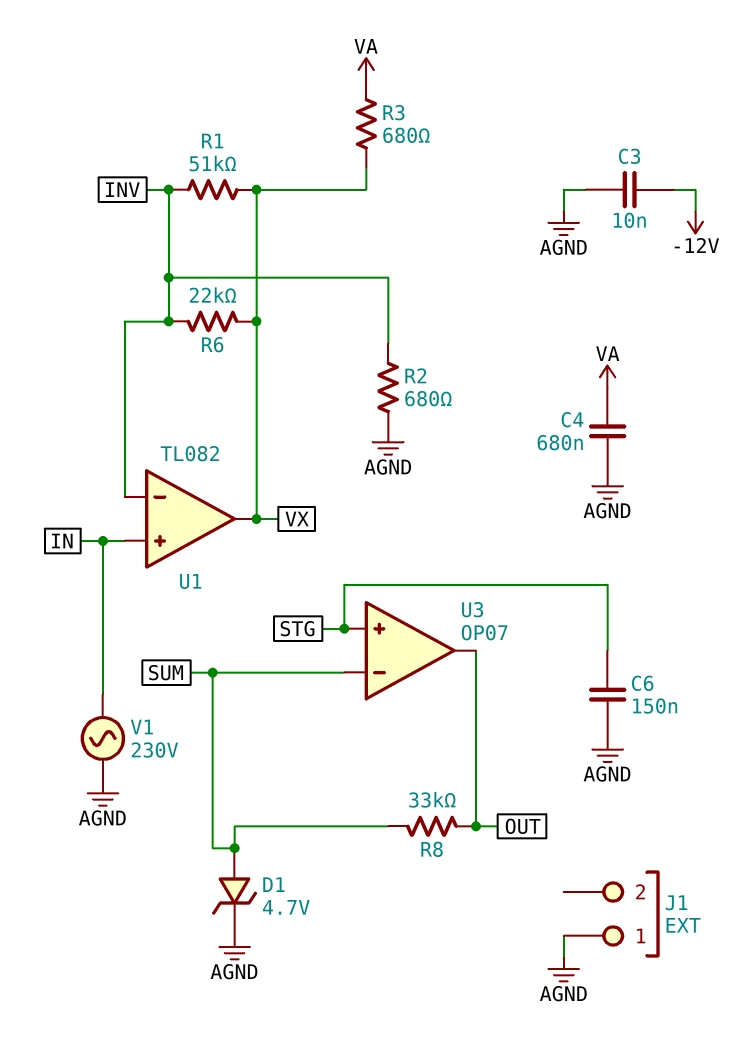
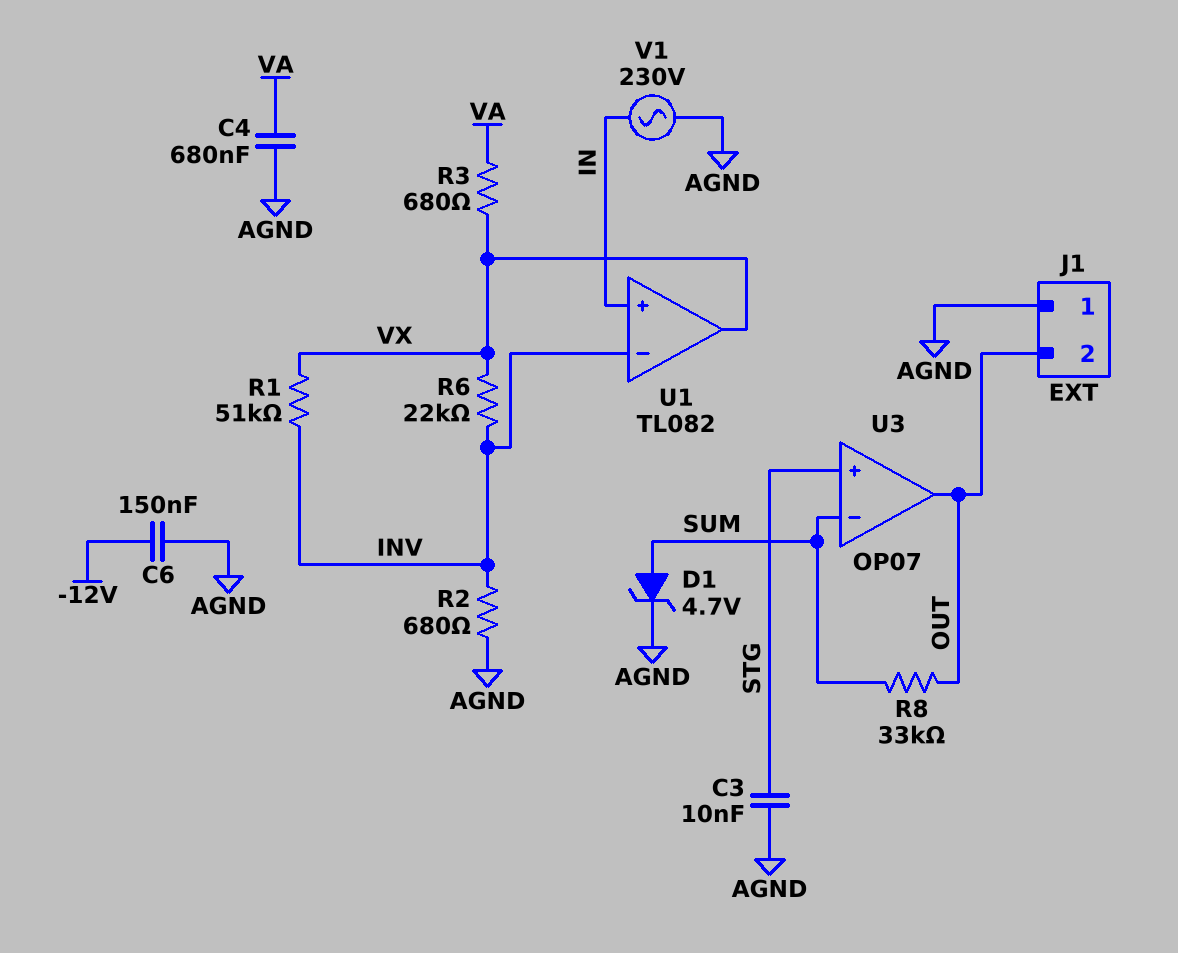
C3: 10nF (-12V, AGND) -> 10nF (AGND, STG)
C6: 150nF (AGND, STG) -> 150nF (-12V, AGND)
J1 pin 2: none -> OUT

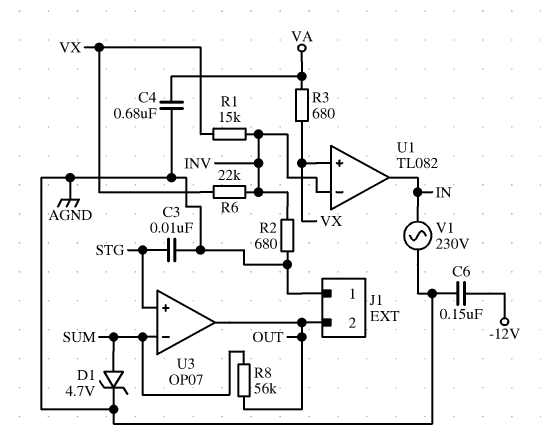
R1: 51k (INV, VX) -> 15k (INV, VX)
R8: 33k (OUT, SUM) -> 56k (OUT, SUM)
U1 pin in+: IN -> VX
U1 pin out: VX -> IN

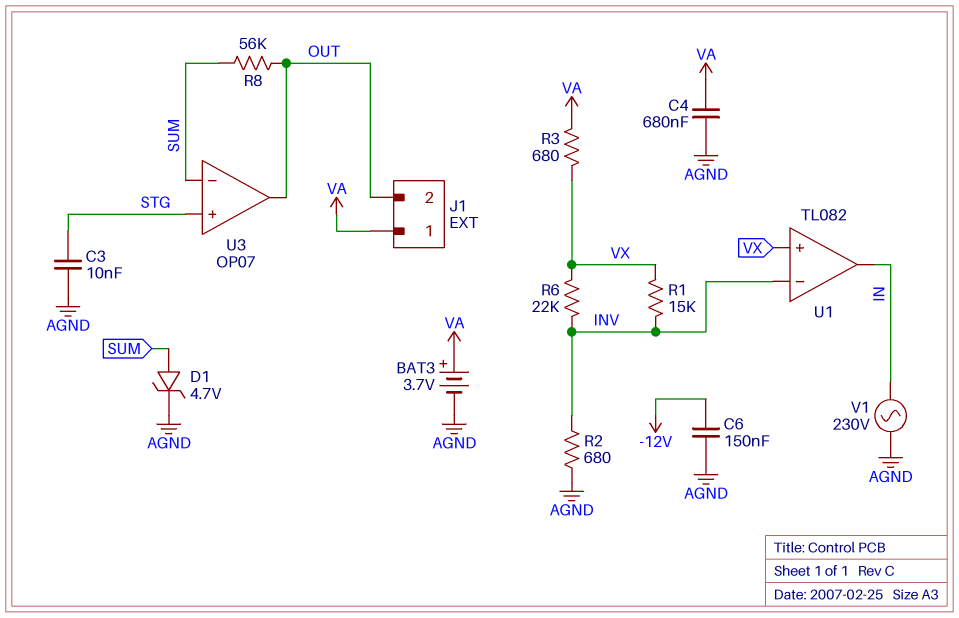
BAT3: none -> 3.7V (plus VA, minus AGND)
J1 pin 1: AGND -> VA

